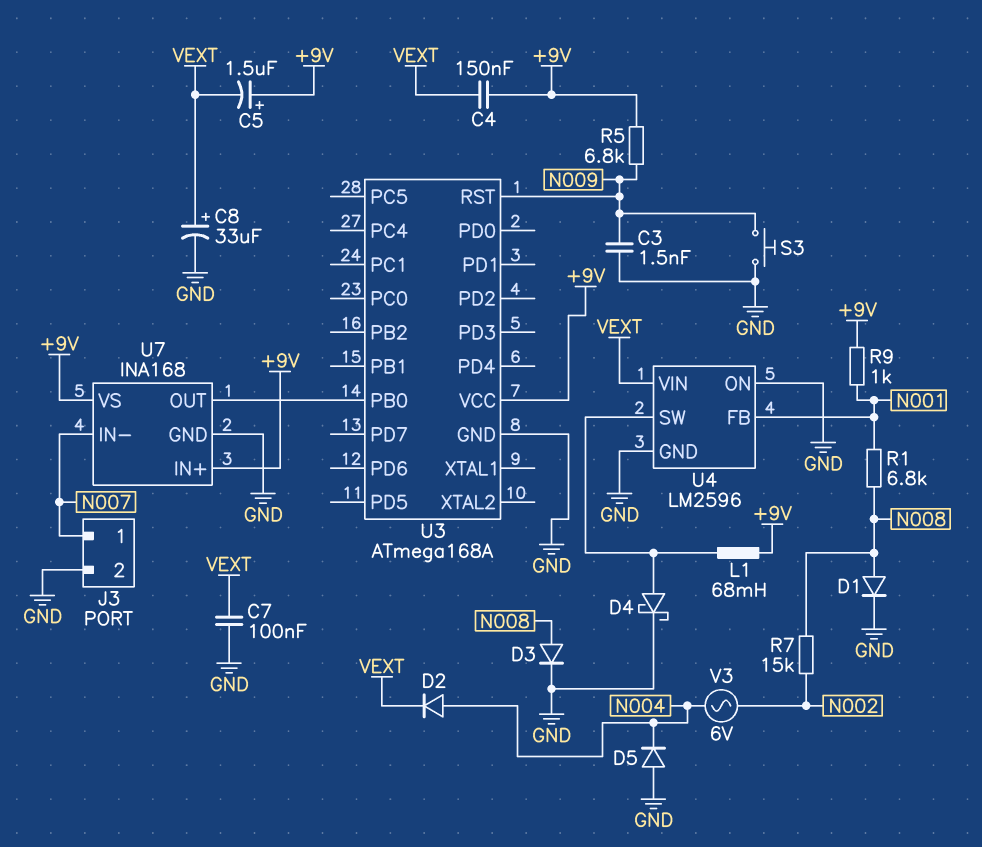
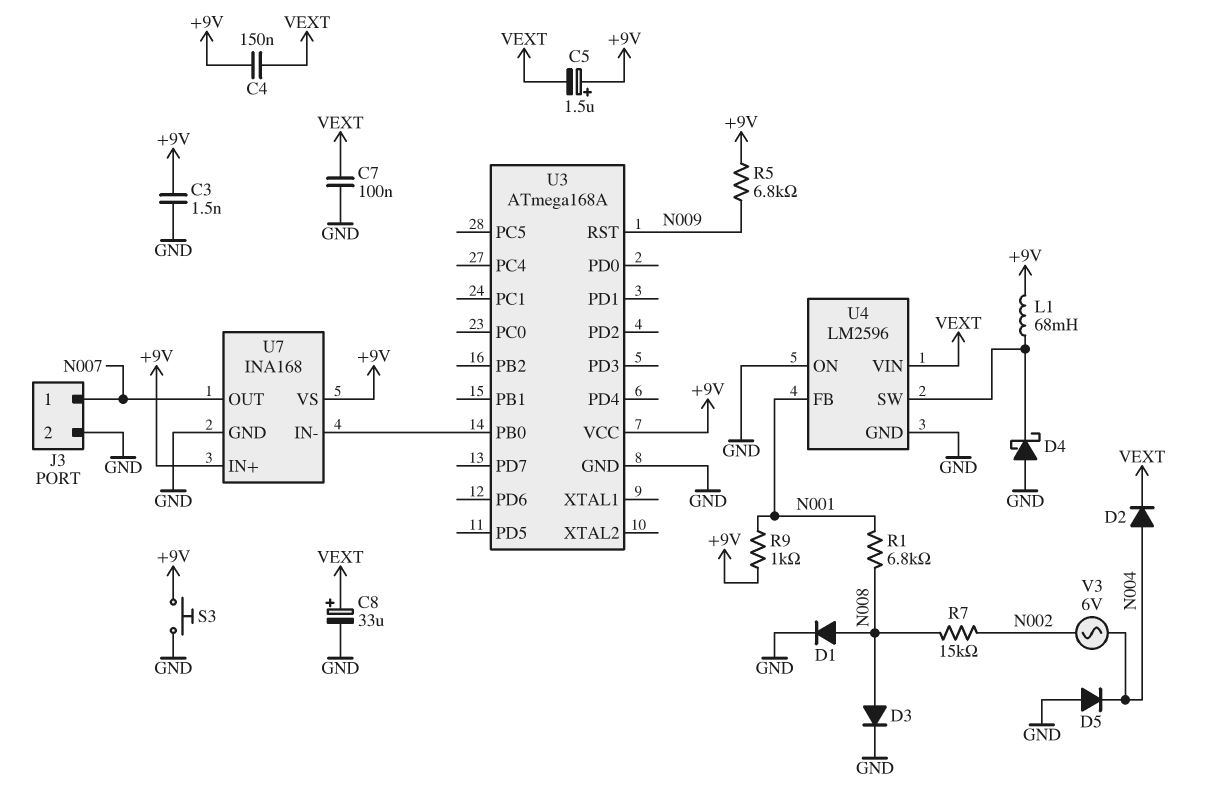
C3: 1.5nF (GND, N009) -> 1.5nF (+9V, GND)
D4: schottky (A U4/SW, K GND) -> schottky (A GND, K U4/SW)
S3: button (GND, N009) -> button (+9V, GND)
U7 pin IN-: N007 -> U3/PB0
U7 pin OUT: U3/PB0 -> N007

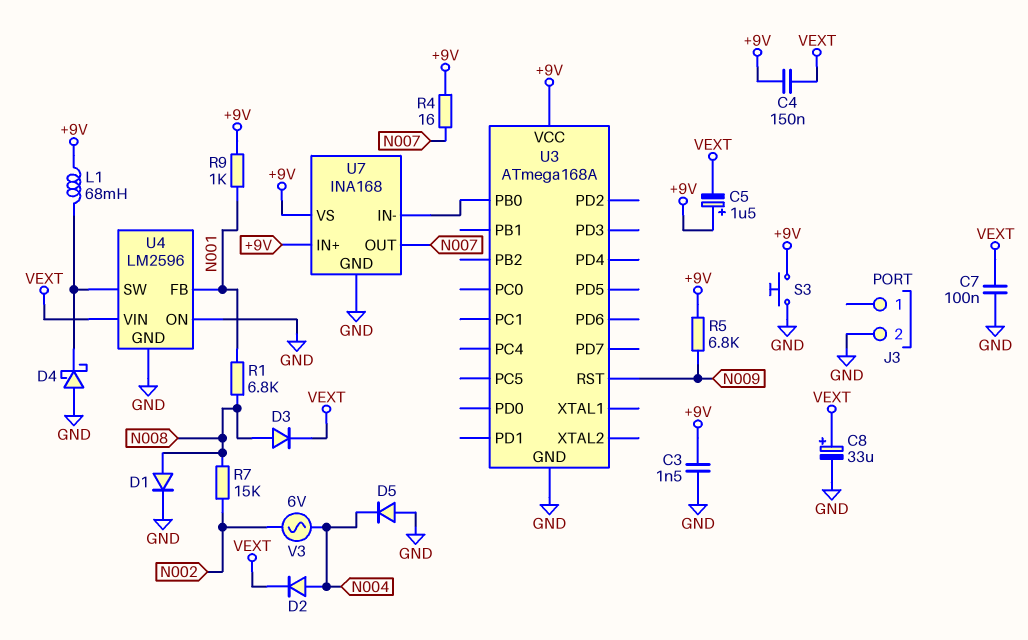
D3: diode (A N008, K GND) -> diode (A N008, K VEXT)
J3 pin 1: N007 -> none
R4: none -> 16 (+9V, N007)

